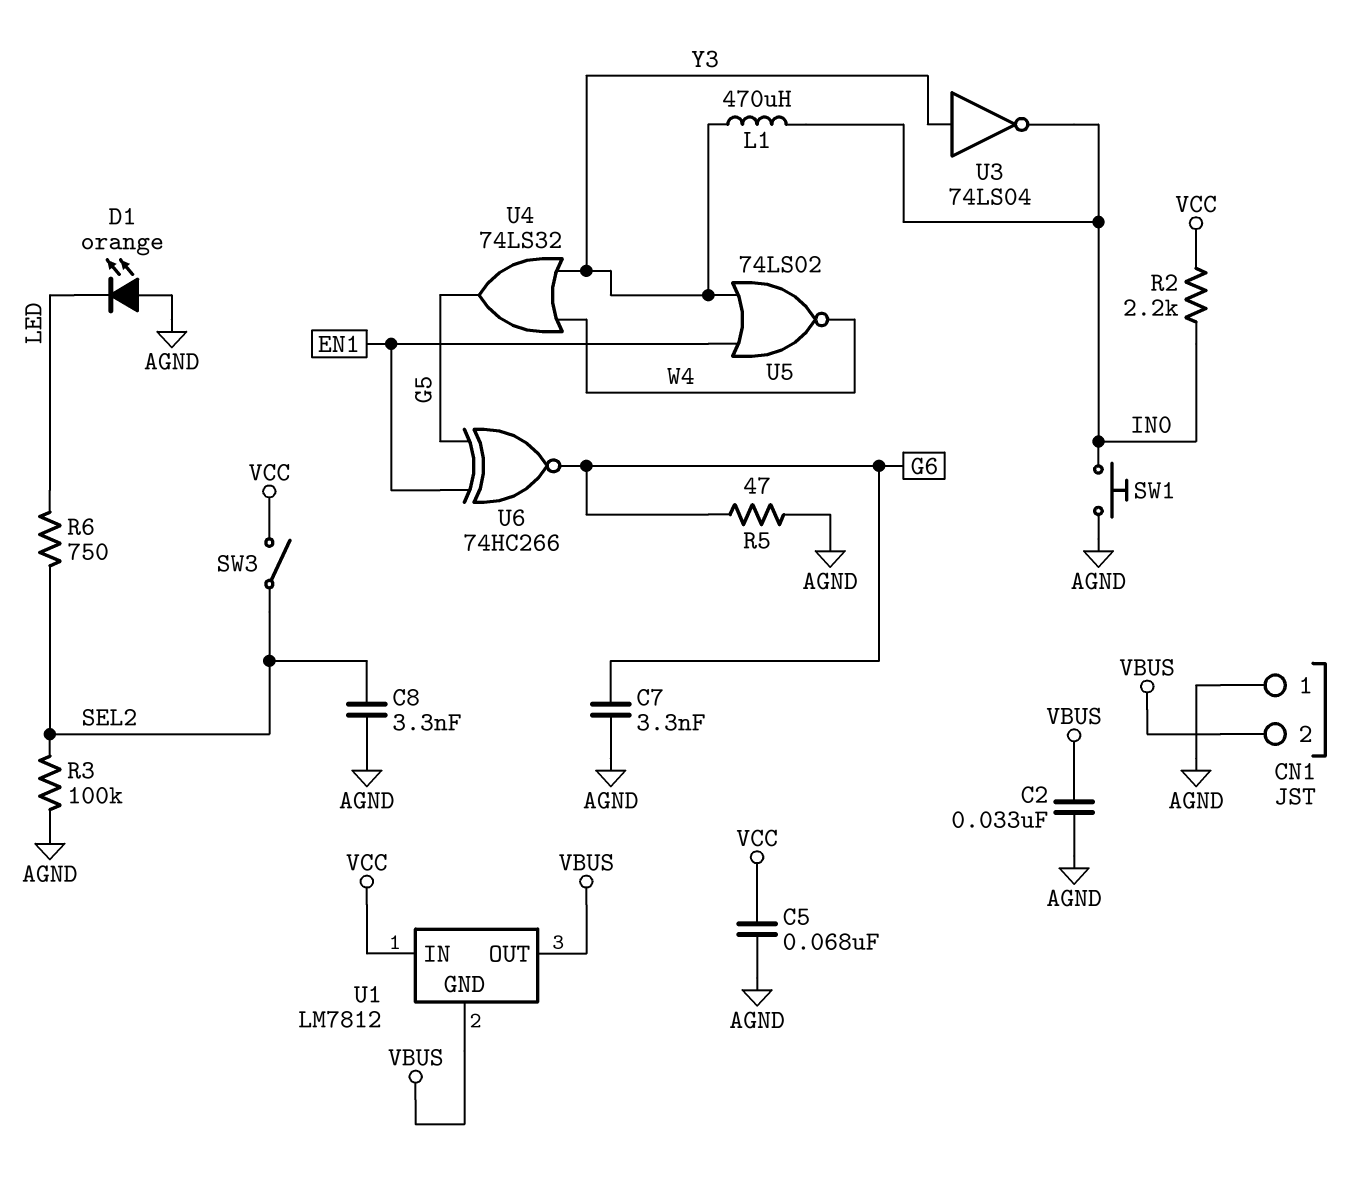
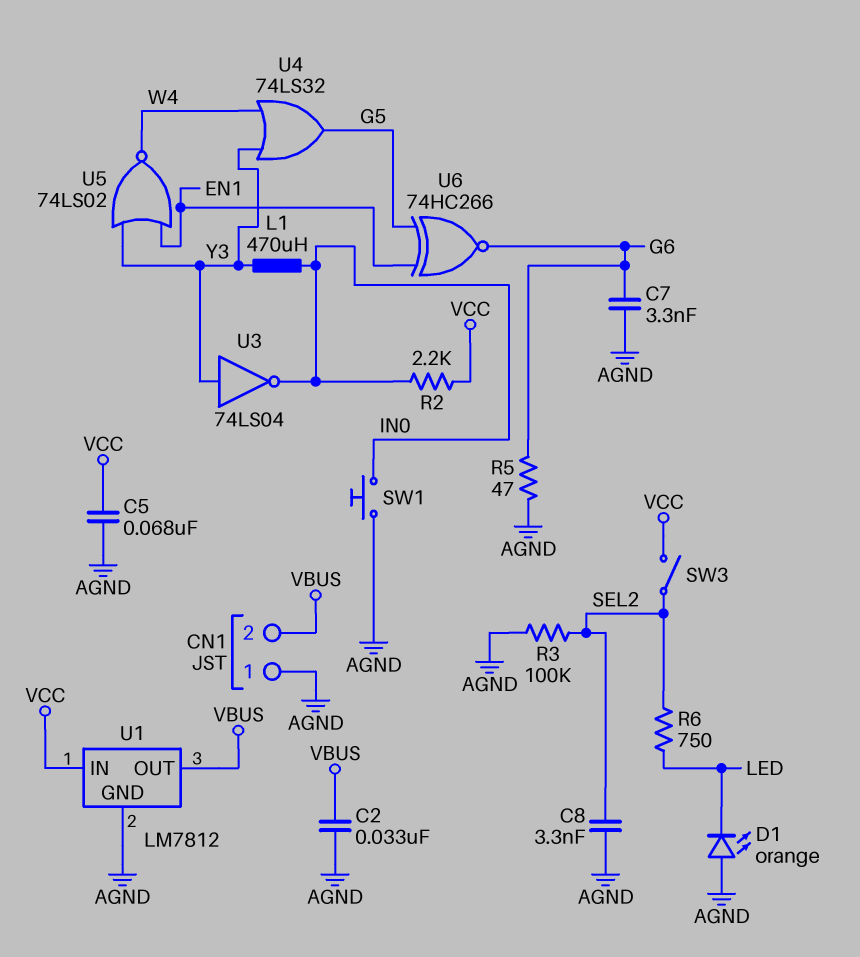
U1 pin GND: VBUS -> AGND

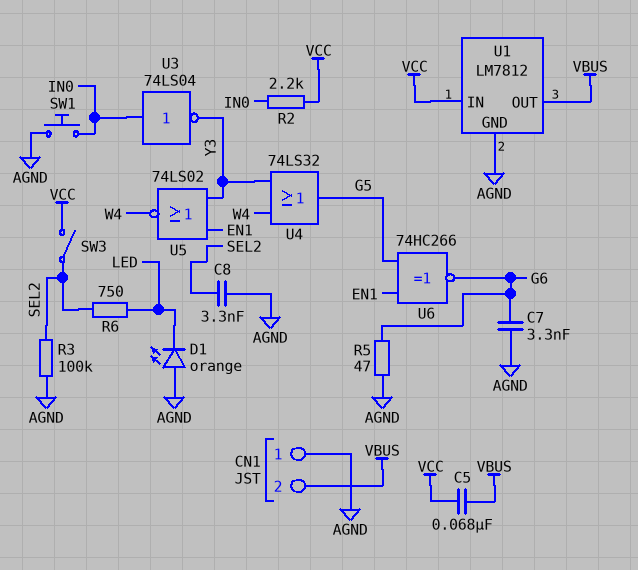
C2: 33nF (AGND, VBUS) -> none
C5: 68nF (AGND, VCC) -> 68nF (VBUS, VCC)
L1: 470uH (IN0, Y3) -> none
U3: NOT 74LS04 (in Y3, out IN0) -> NOT 74LS04 (in IN0, out Y3)

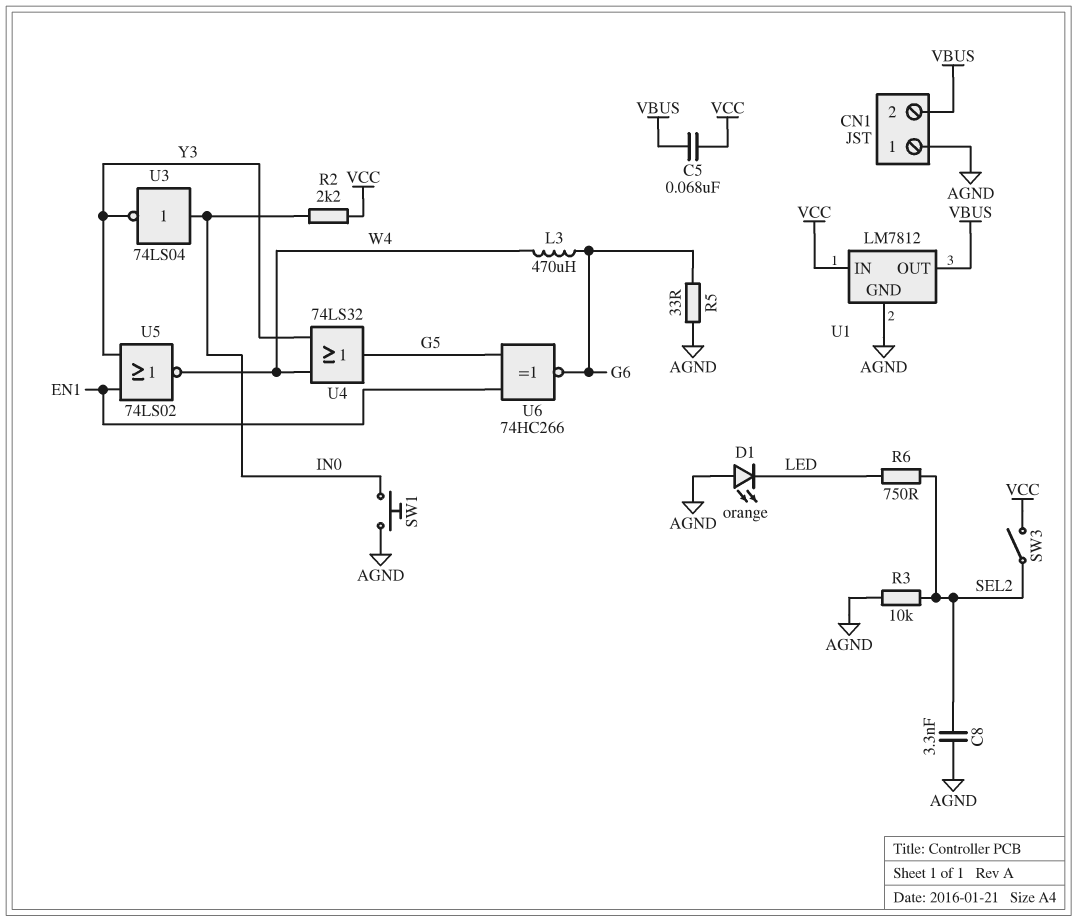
C7: 3.3nF (AGND, G6) -> none
L3: none -> 470uH (G6, W4)
R3: 100k (AGND, SEL2) -> 10k (AGND, SEL2)
R5: 47 (AGND, G6) -> 33 (AGND, G6)

